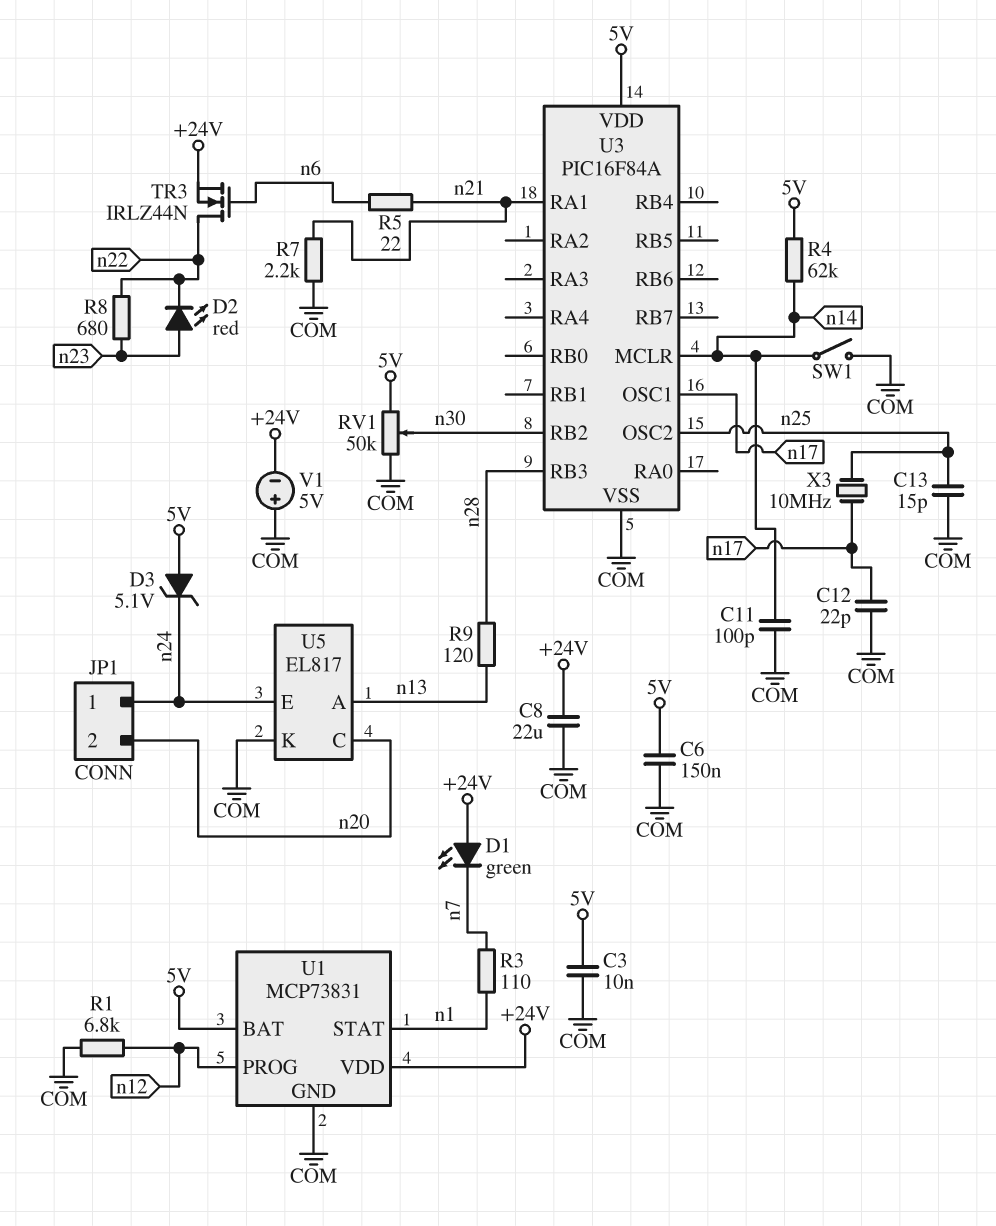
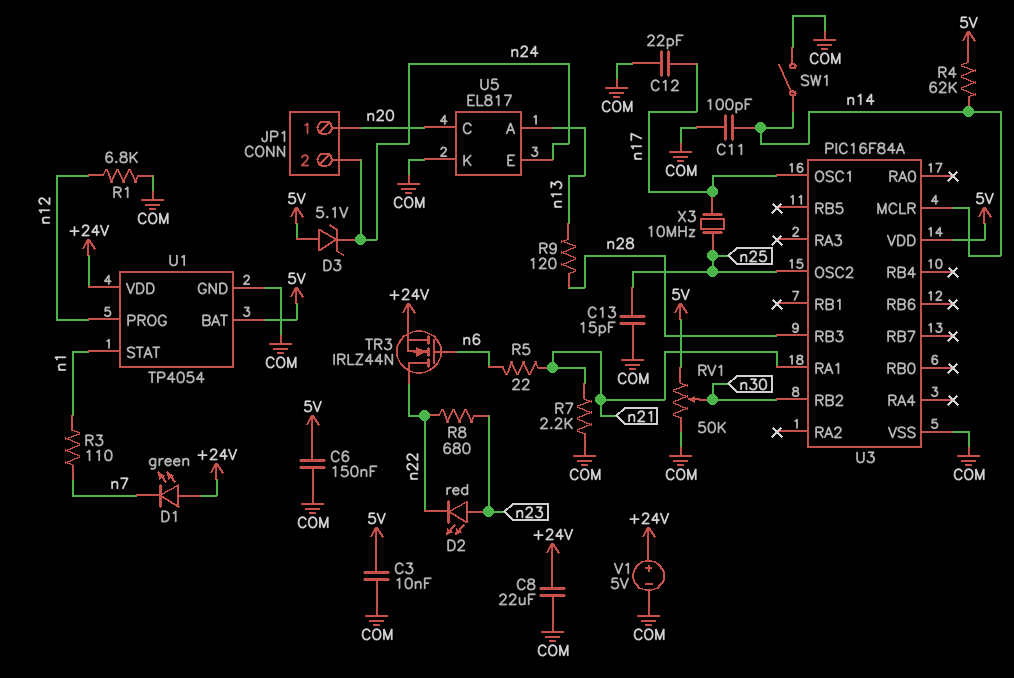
JP1 pin 1: n24 -> n20
JP1 pin 2: n20 -> n24
U1: MCP73831 -> TP4054
V1: 5V (plus COM, minus +24V) -> 5V (plus +24V, minus COM)

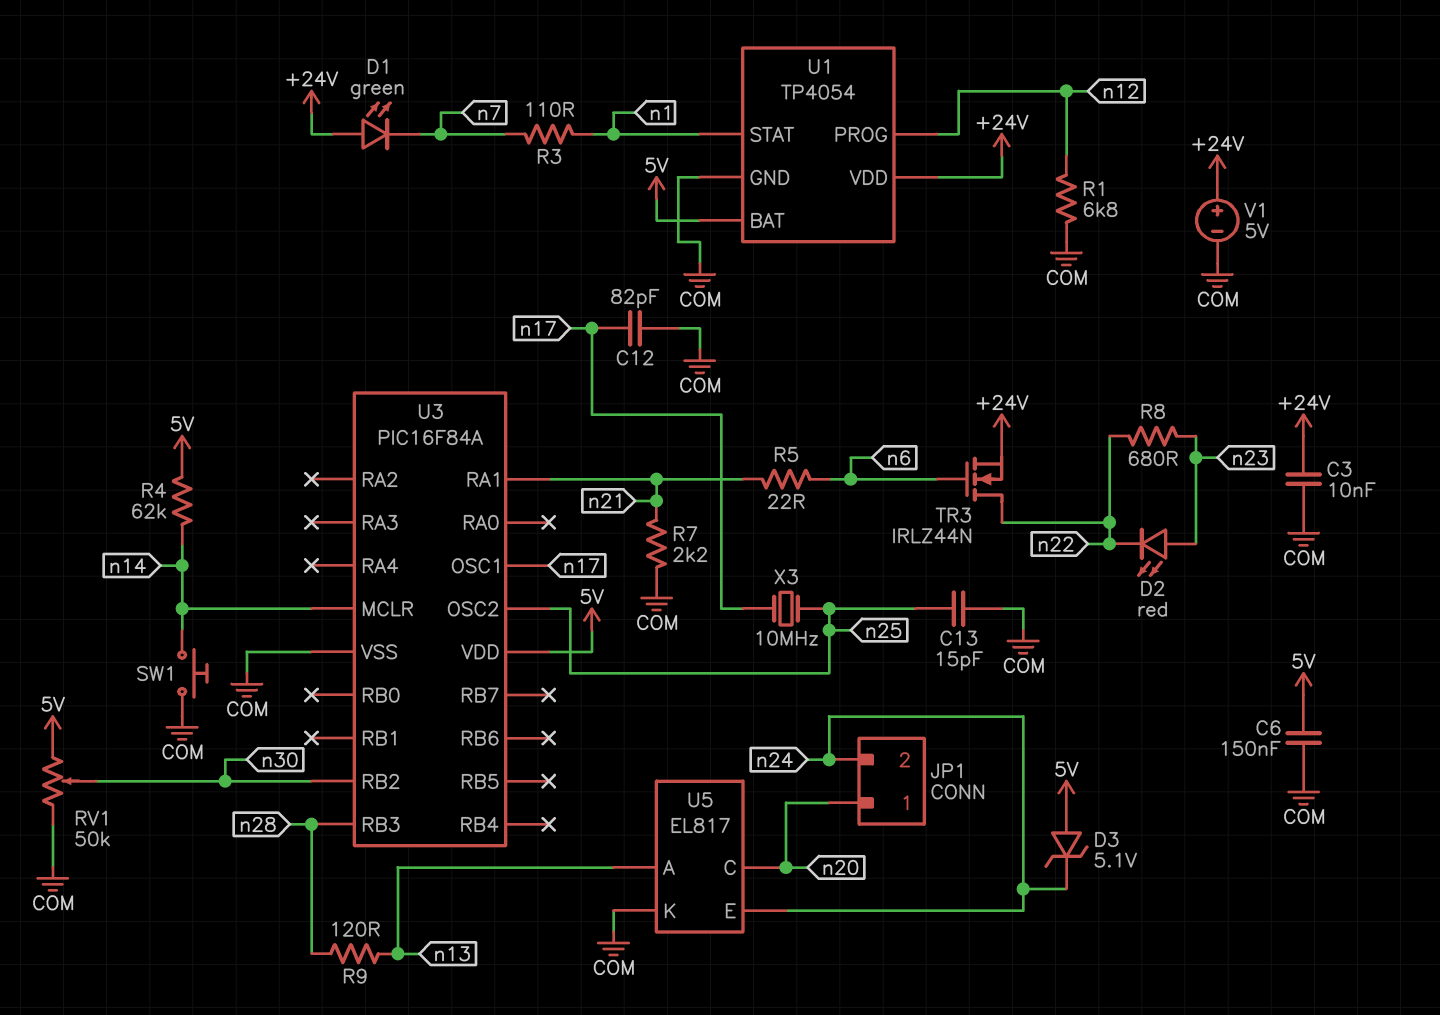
C3: 10nF (5V, COM) -> 10nF (+24V, COM)
C8: 22uF (+24V, COM) -> none
C11: 100pF (COM, n14) -> none
C12: 22pF (COM, n17) -> 82pF (COM, n17)
SW1: switch (COM, n14) -> button (COM, n14)

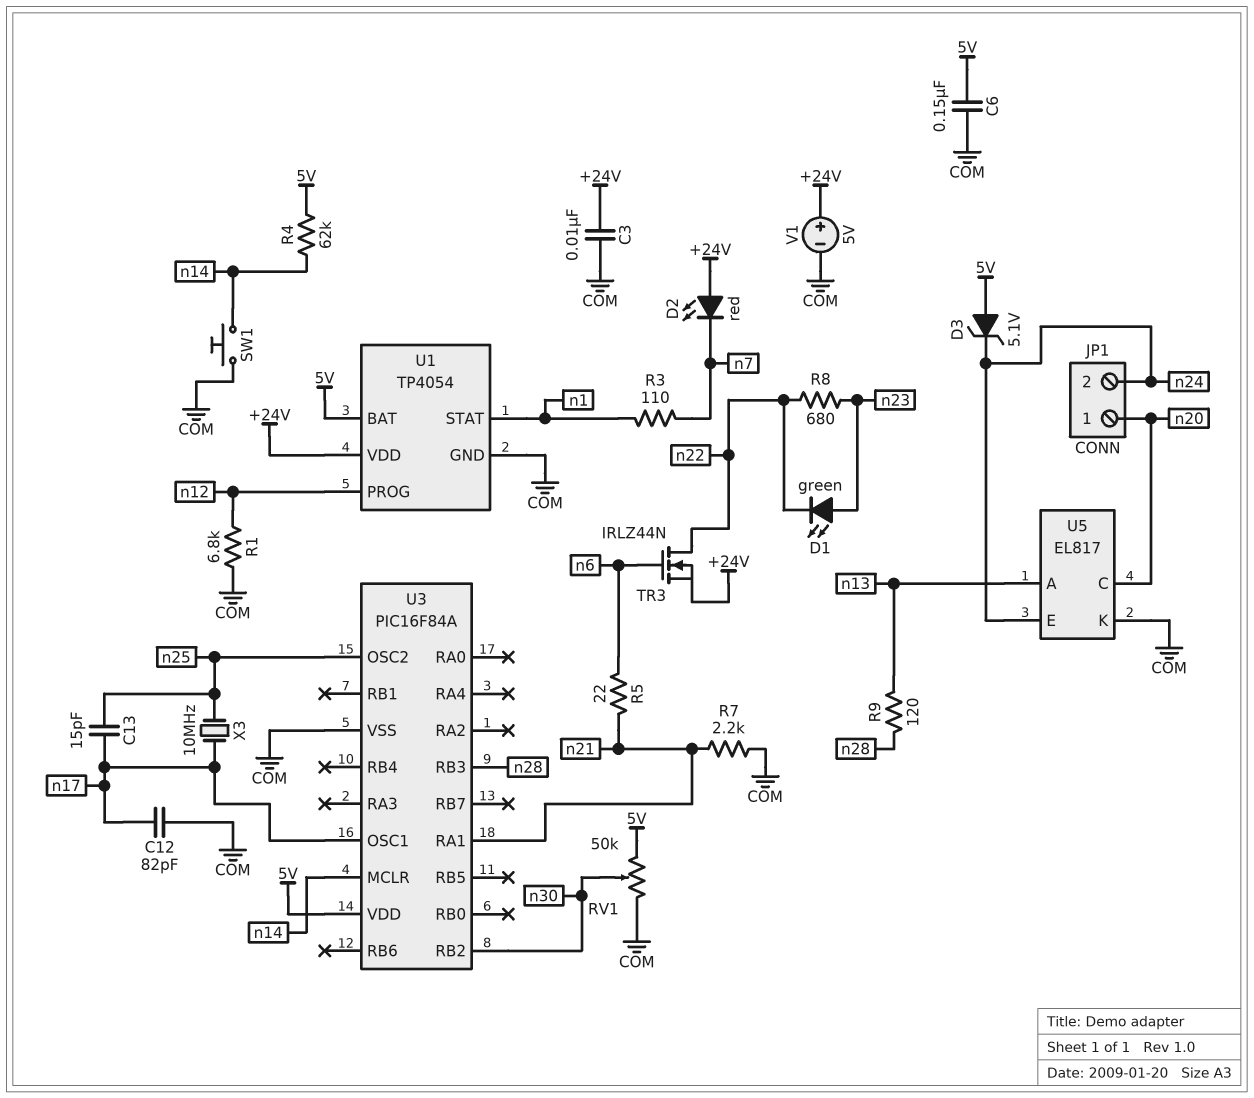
C13: 15pF (COM, n25) -> 15pF (n17, n25)
D1: LED green (A +24V, K n7) -> LED green (A n23, K n22)
D2: LED red (A n23, K n22) -> LED red (A +24V, K n7)

